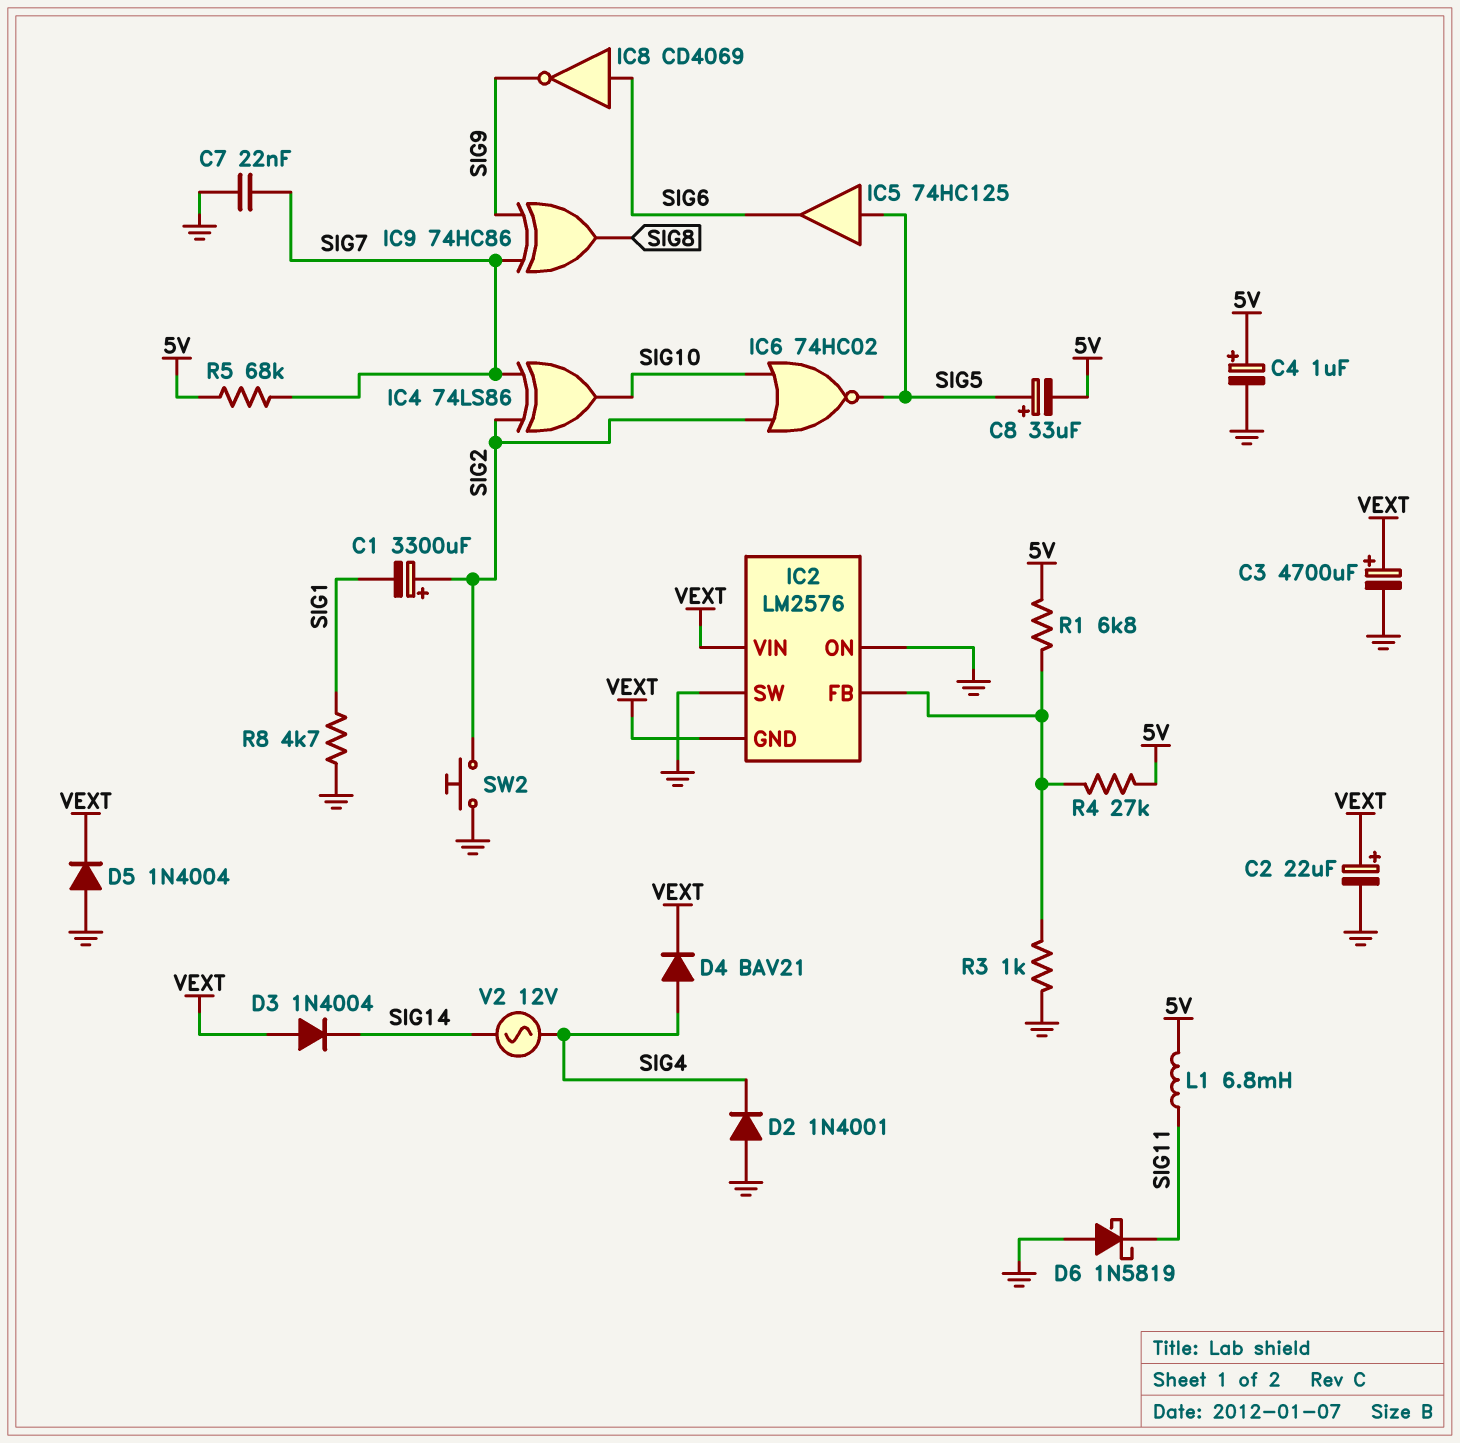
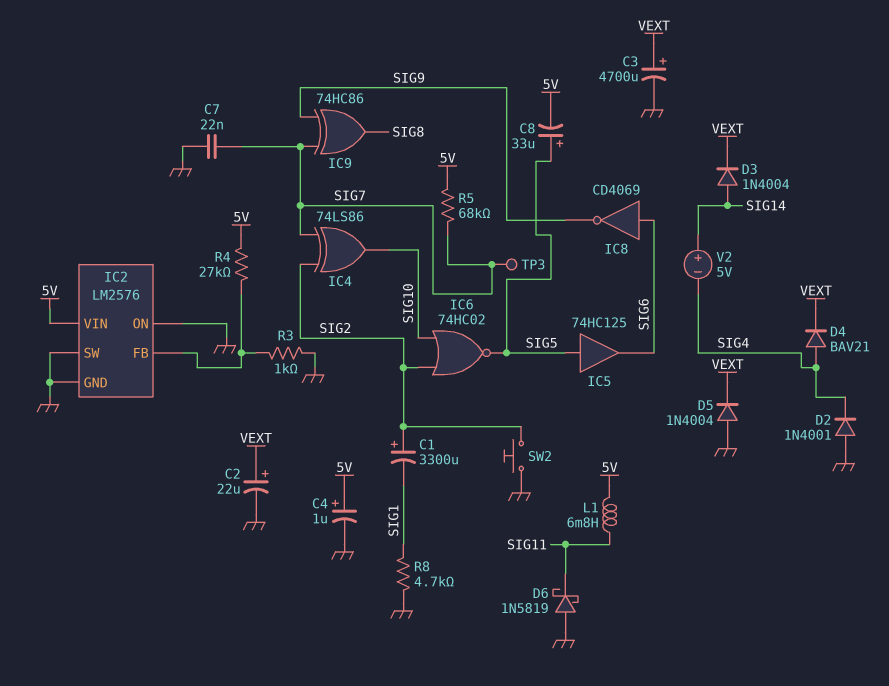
D3: diode 1N4004 (A VEXT, K SIG14) -> diode 1N4004 (A SIG14, K VEXT)
IC2 pin GND: VEXT -> GND
IC2 pin VIN: VEXT -> 5V
R1: 6.8k (5V, IC2/FB) -> none
TP3: none -> test point (SIG7)
V2: AC 12V (SIG4, SIG14) -> 5V (plus SIG14, minus SIG4)

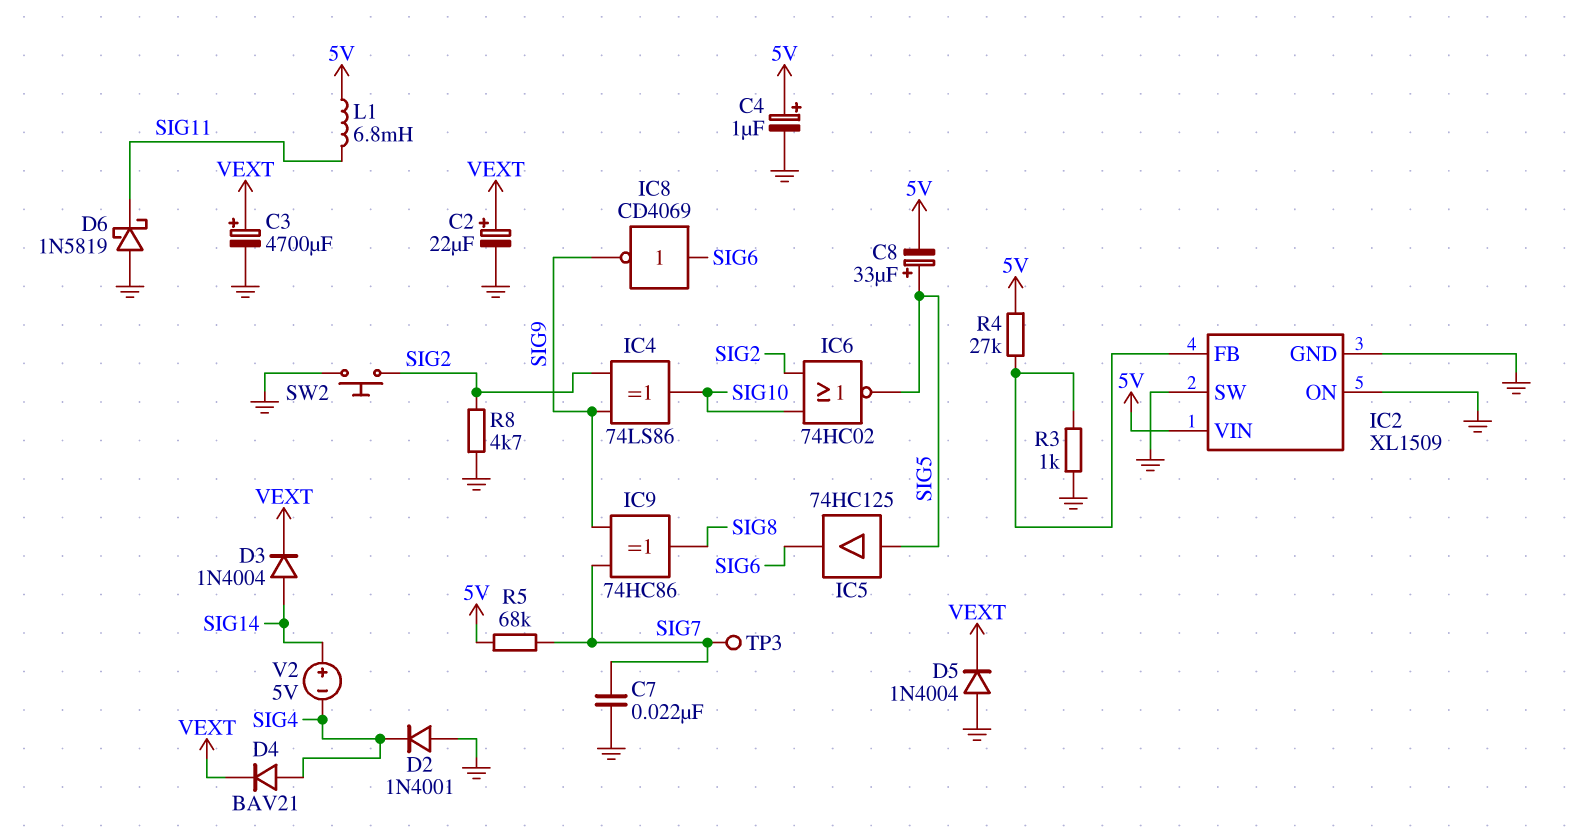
C1: 3300uF (plus SIG2, minus SIG1) -> none
IC2: LM2576 -> XL1509
IC4: XOR 74LS86 (in SIG2, in SIG7, out SIG10) -> XOR 74LS86 (in SIG2, in SIG9, out SIG10)
R8: 4.7k (GND, SIG1) -> 4.7k (GND, SIG2)

